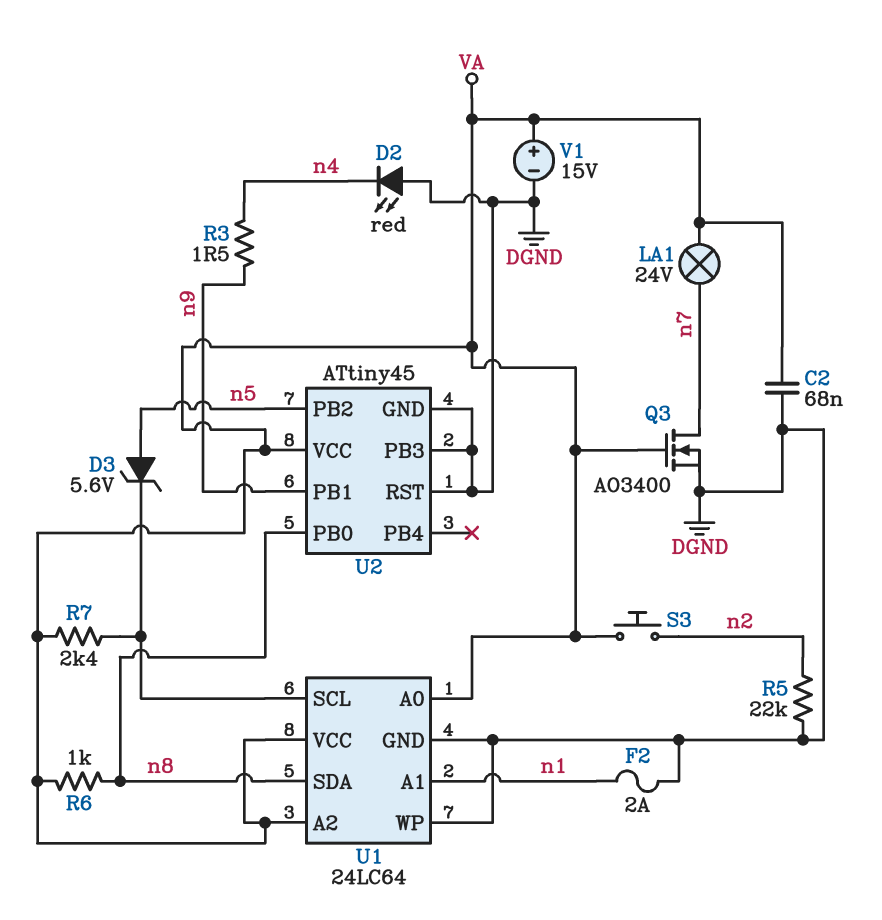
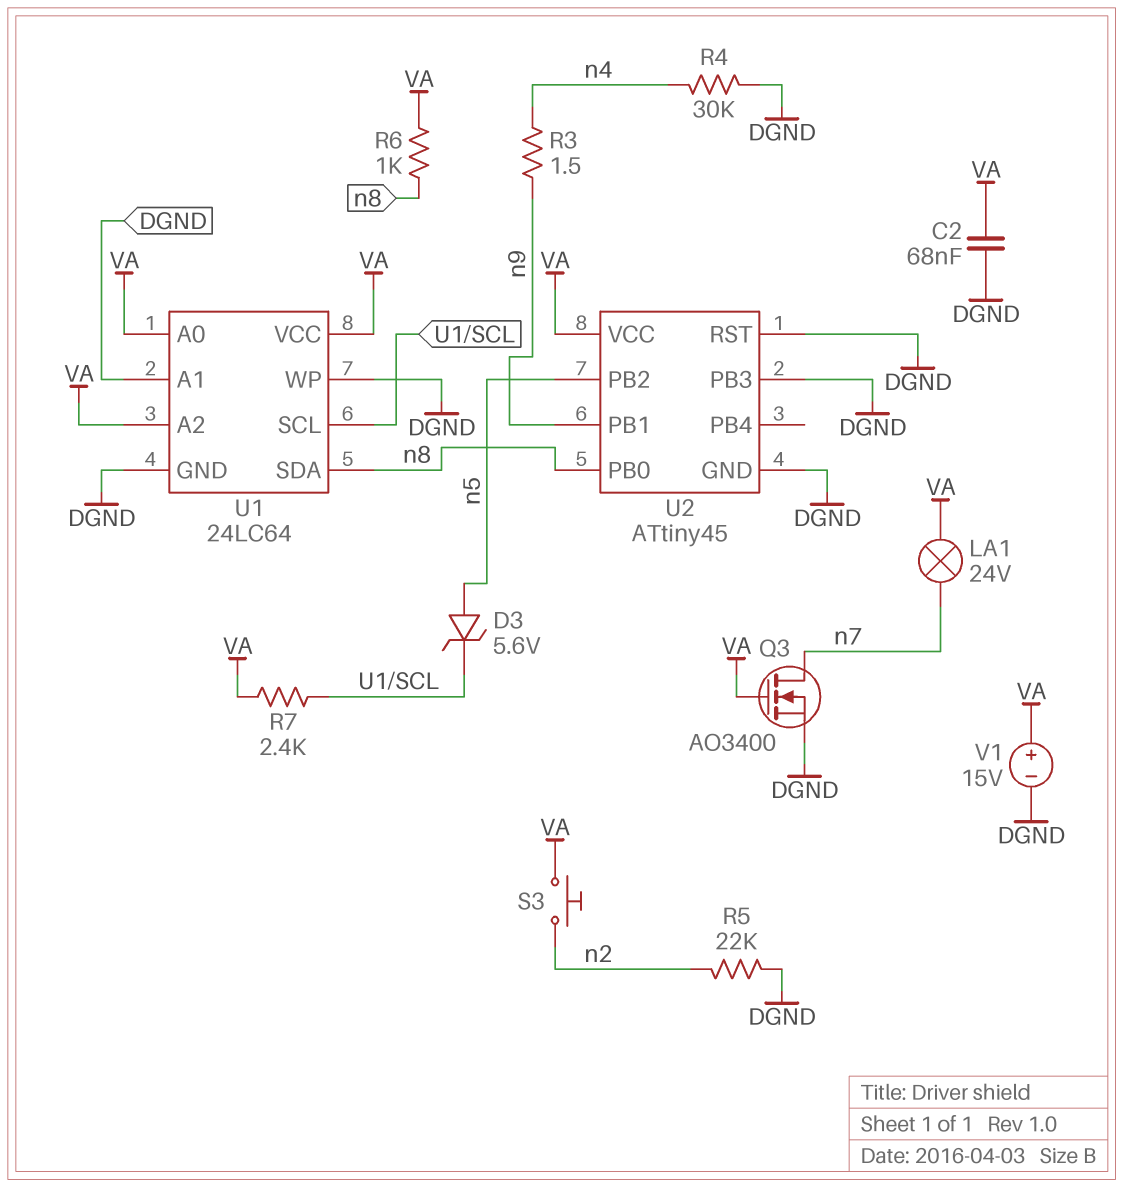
D2: LED red (A DGND, K n4) -> none
F2: 2A (DGND, n1) -> none
R4: none -> 30k (DGND, n4)
U1 pin A1: n1 -> DGND

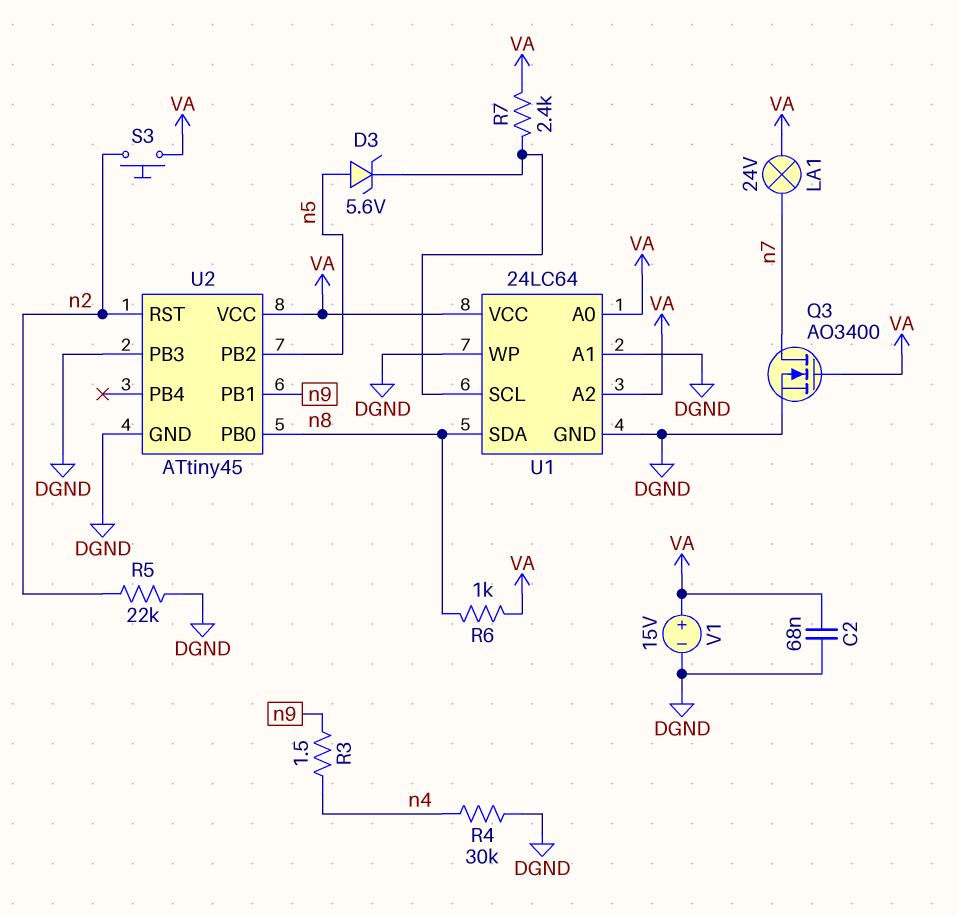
U2 pin RST: DGND -> n2

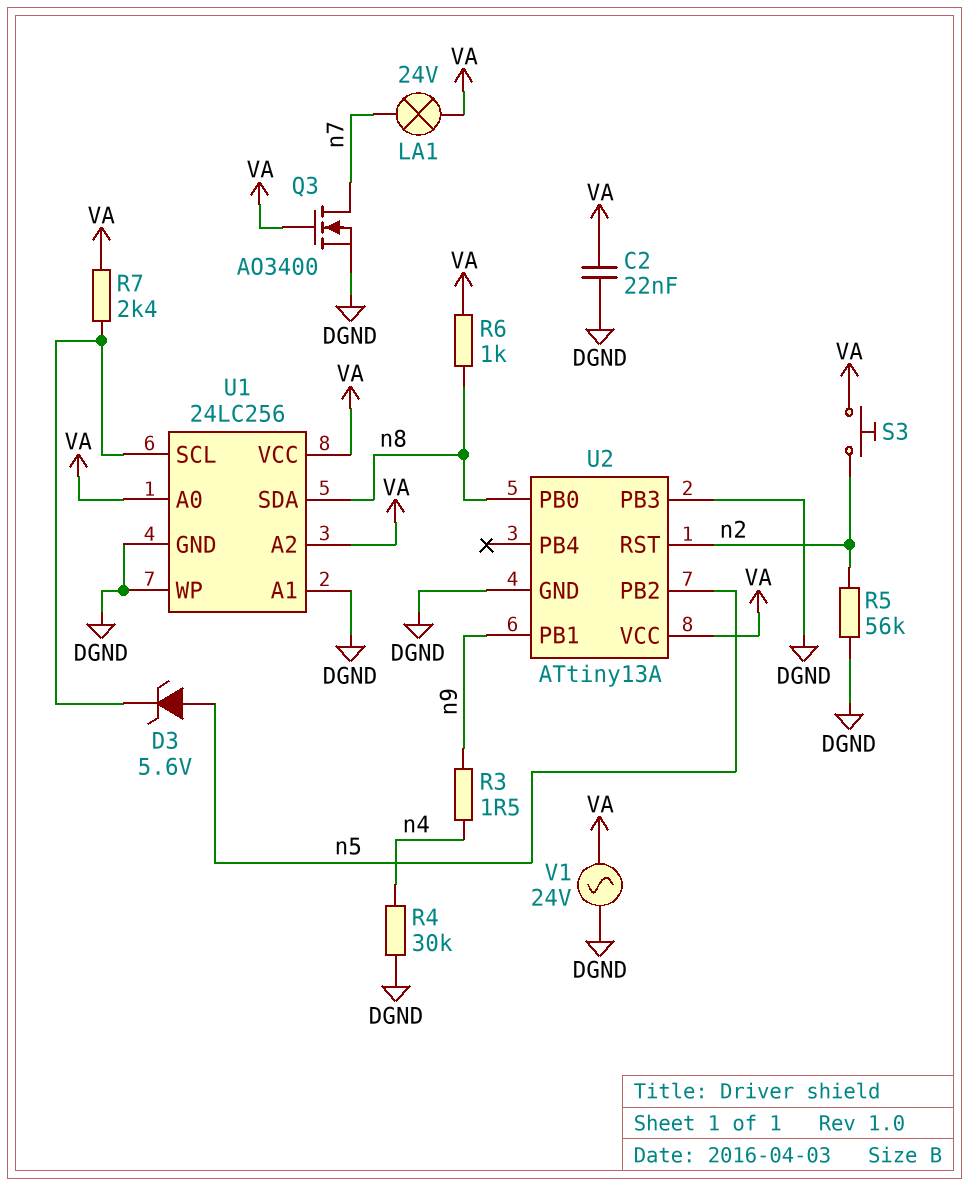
C2: 68nF (DGND, VA) -> 22nF (DGND, VA)
R5: 22k (DGND, n2) -> 56k (DGND, n2)
U1: 24LC64 -> 24LC256
U2: ATtiny45 -> ATtiny13A
V1: 15V (plus VA, minus DGND) -> AC 24V (DGND, VA)

